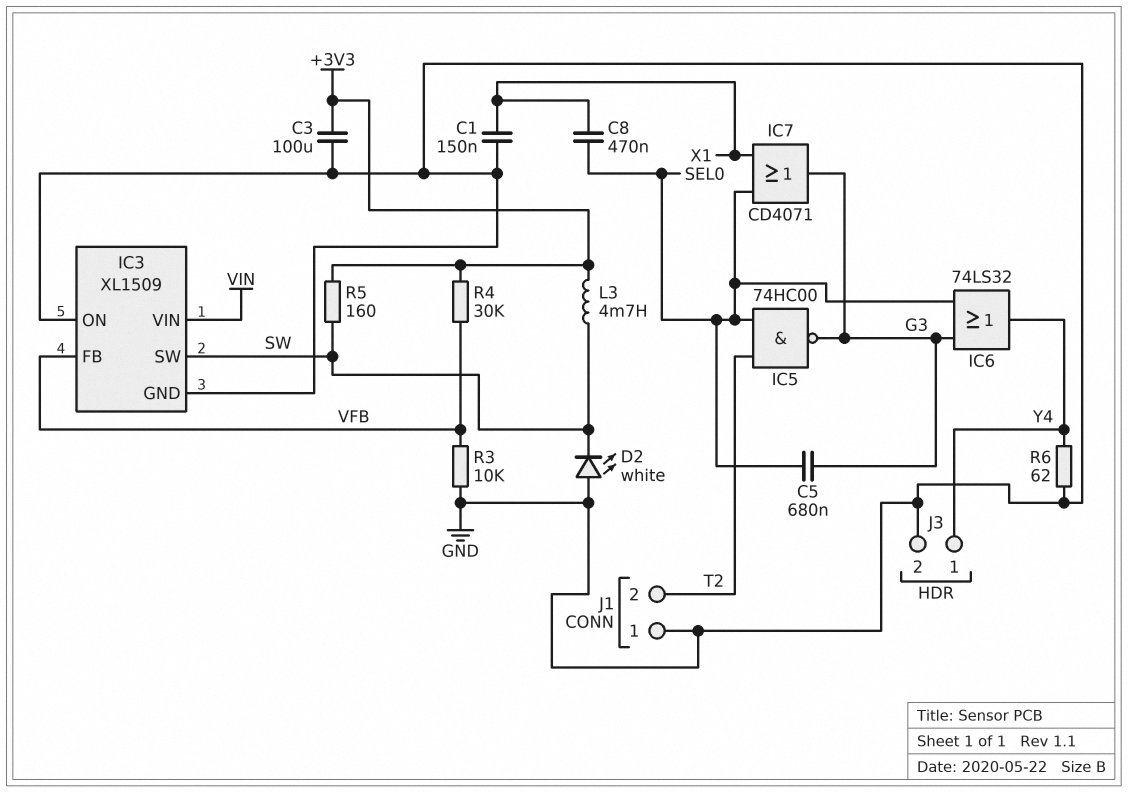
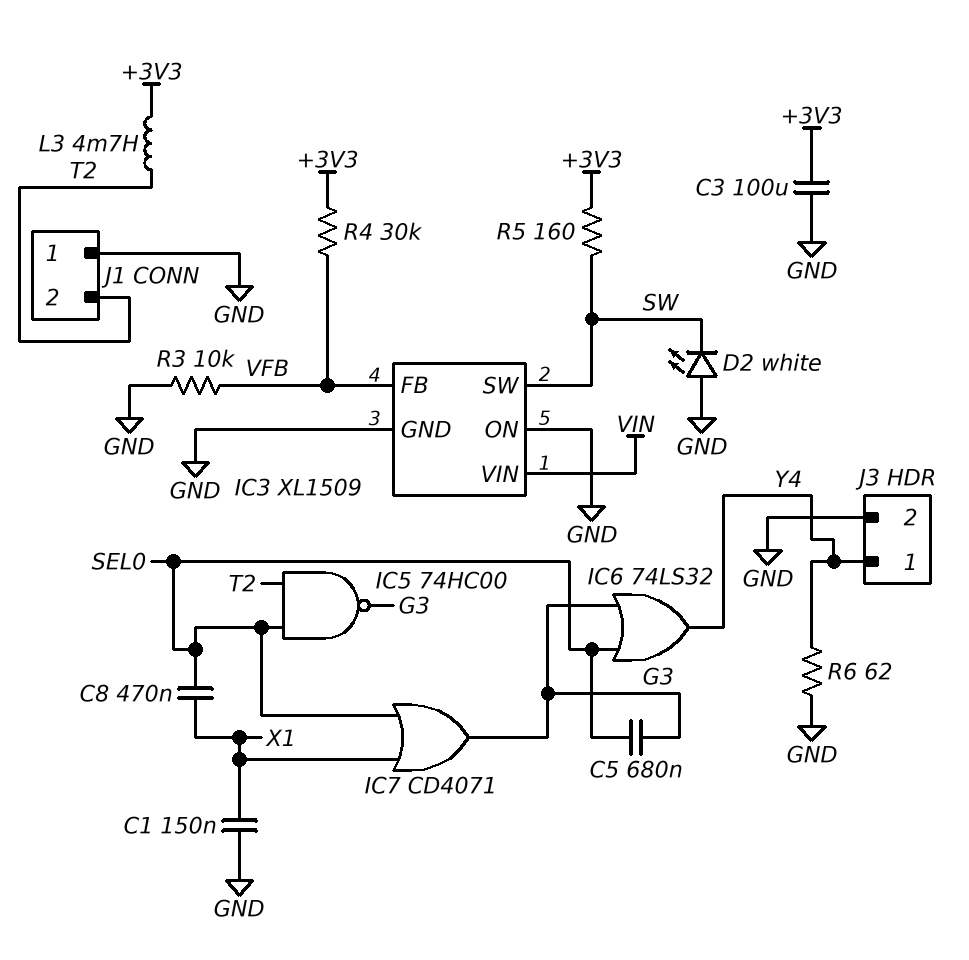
L3: 4.7mH (+3V3, SW) -> 4.7mH (+3V3, T2)

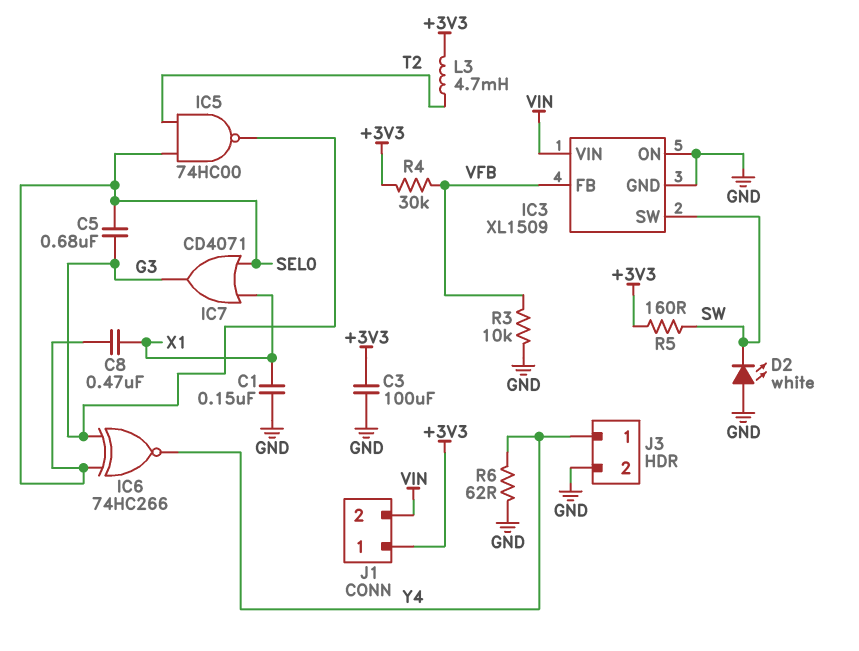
IC6: OR 74LS32 (in G3, in SEL0, out Y4) -> XNOR 74HC266 (in G3, in SEL0, out Y4)
J1 pin 1: GND -> +3V3
J1 pin 2: T2 -> VIN

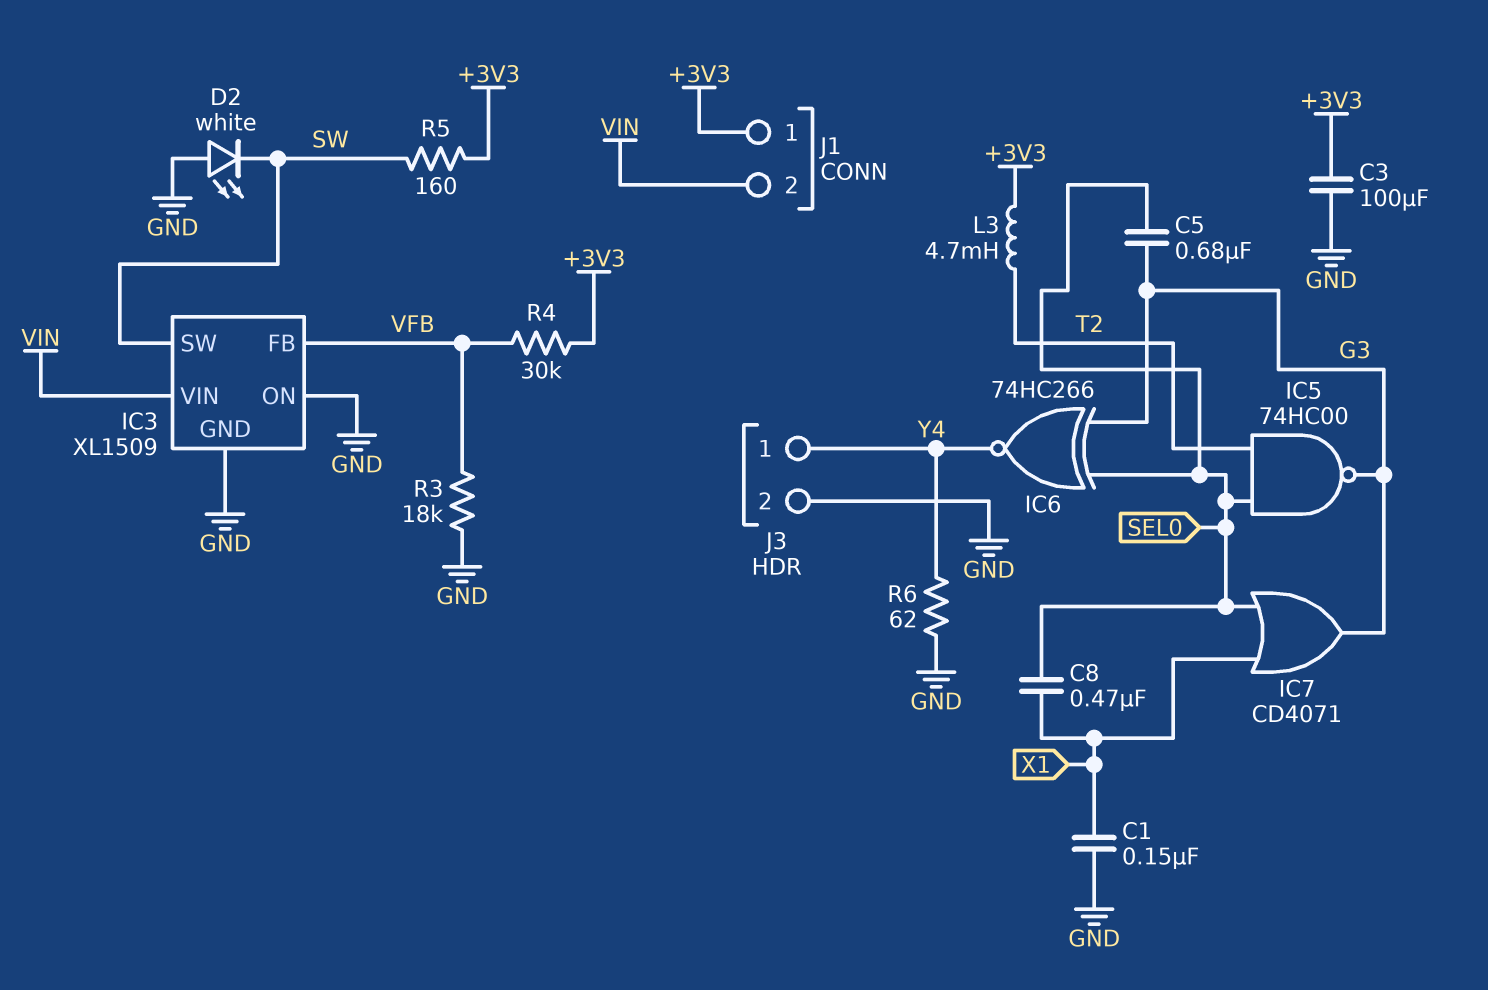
R3: 10k (GND, VFB) -> 18k (GND, VFB)

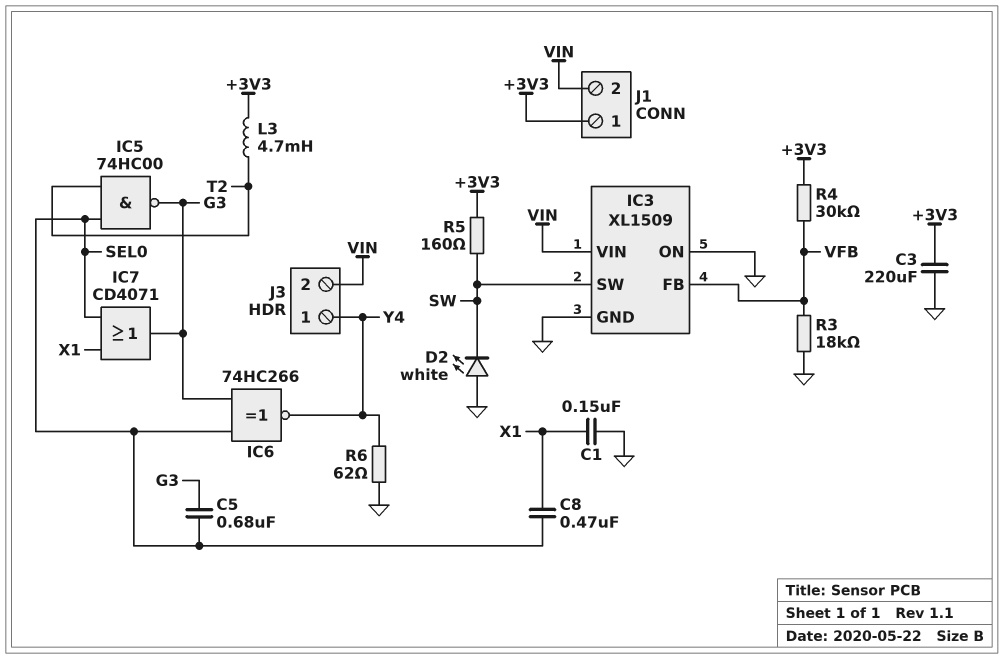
C3: 100uF (+3V3, GND) -> 220uF (+3V3, GND)
J3 pin 2: GND -> VIN

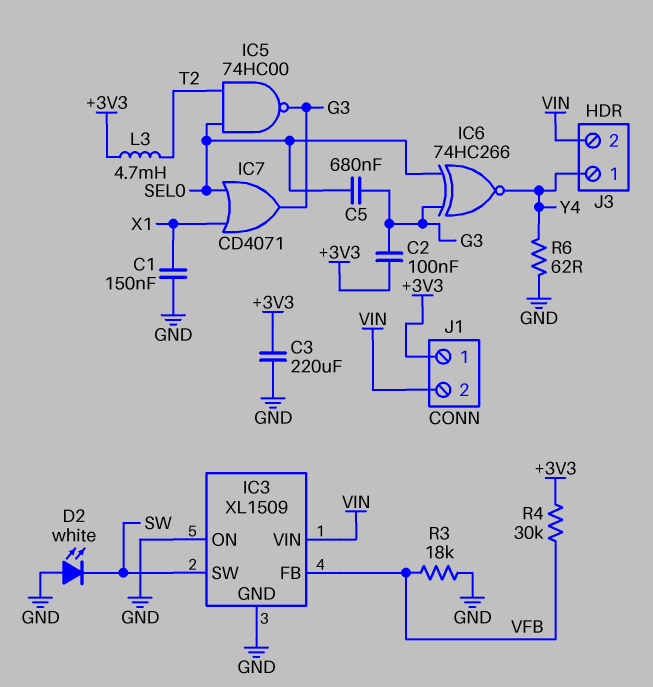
C2: none -> 100nF (+3V3, G3)
C8: 470nF (SEL0, X1) -> none
R5: 160 (+3V3, SW) -> none

